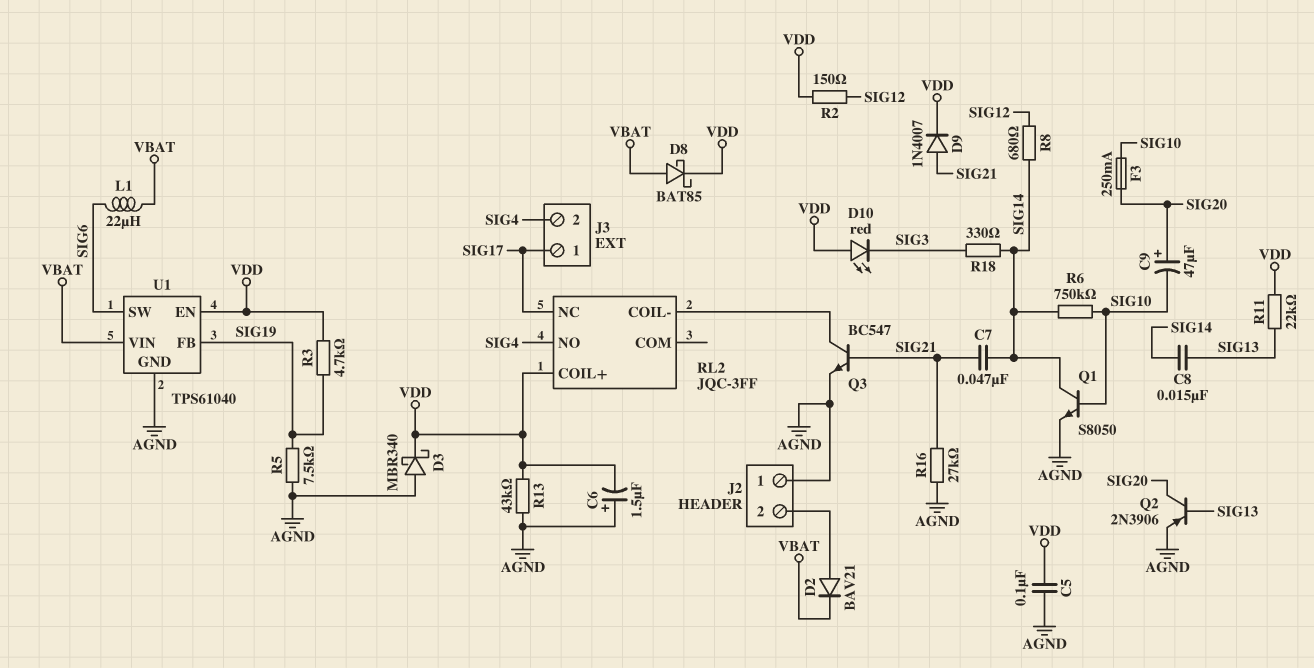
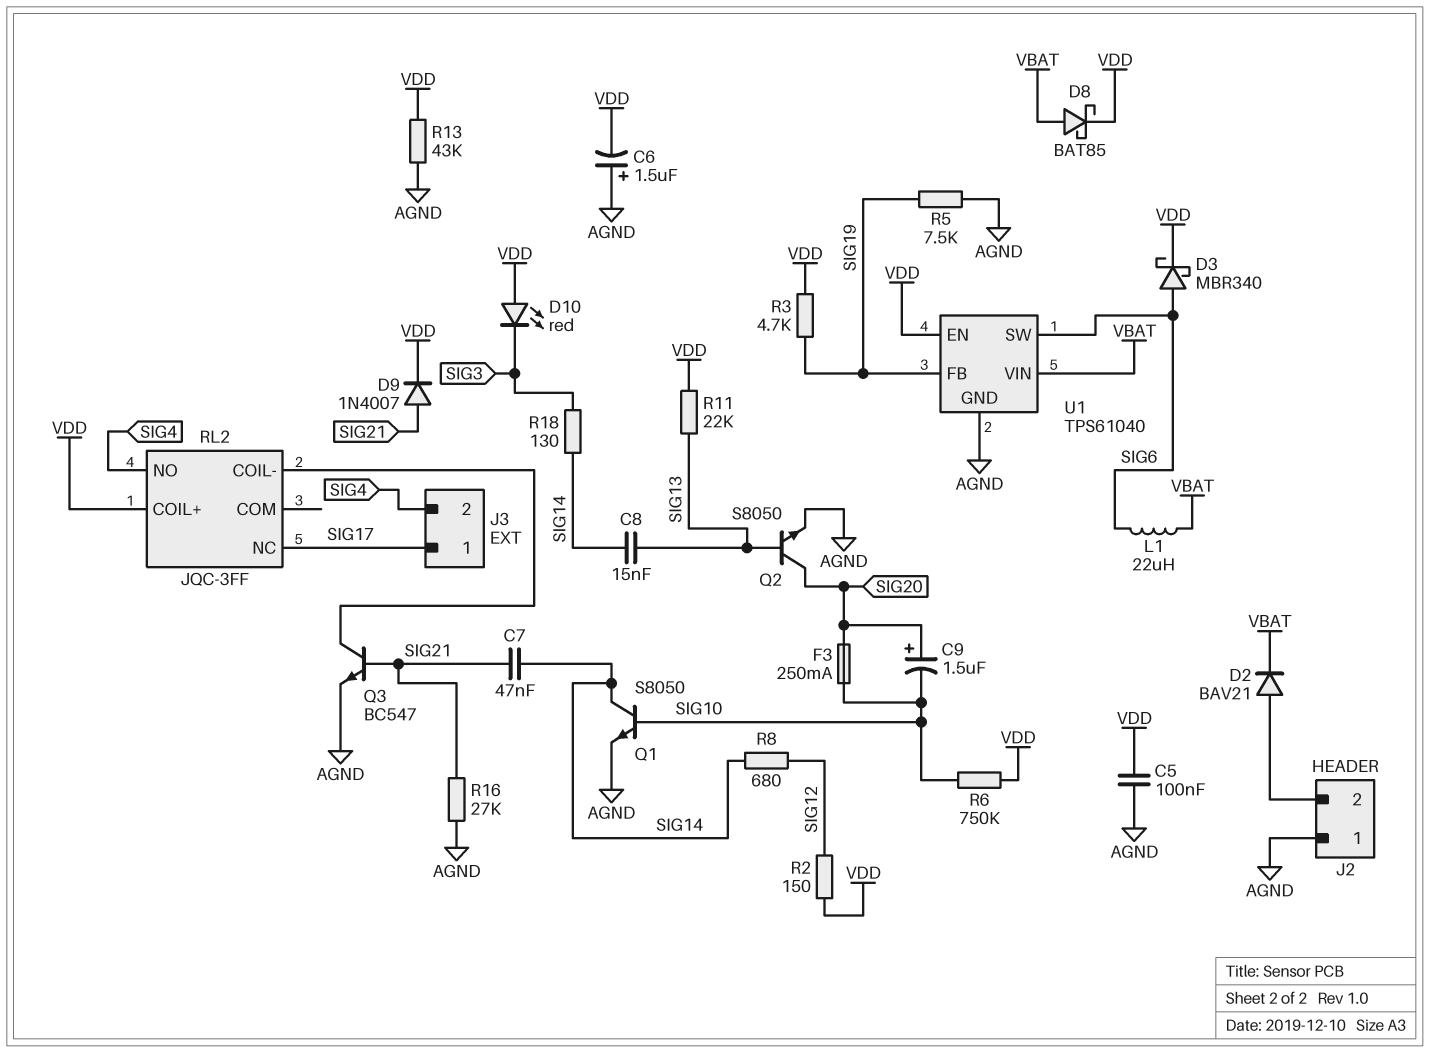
C9: 47uF (plus SIG20, minus SIG10) -> 1.5uF (plus SIG20, minus SIG10)
D3: schottky MBR340 (A AGND, K VDD) -> schottky MBR340 (A SIG6, K VDD)
Q2: PNP 2N3906 (B SIG13, C SIG20, E AGND) -> NPN S8050 (B SIG13, C SIG20, E AGND)
R6: 750k (SIG10, SIG14) -> 750k (SIG10, VDD)
R18: 330 (SIG3, SIG14) -> 130 (SIG3, SIG14)

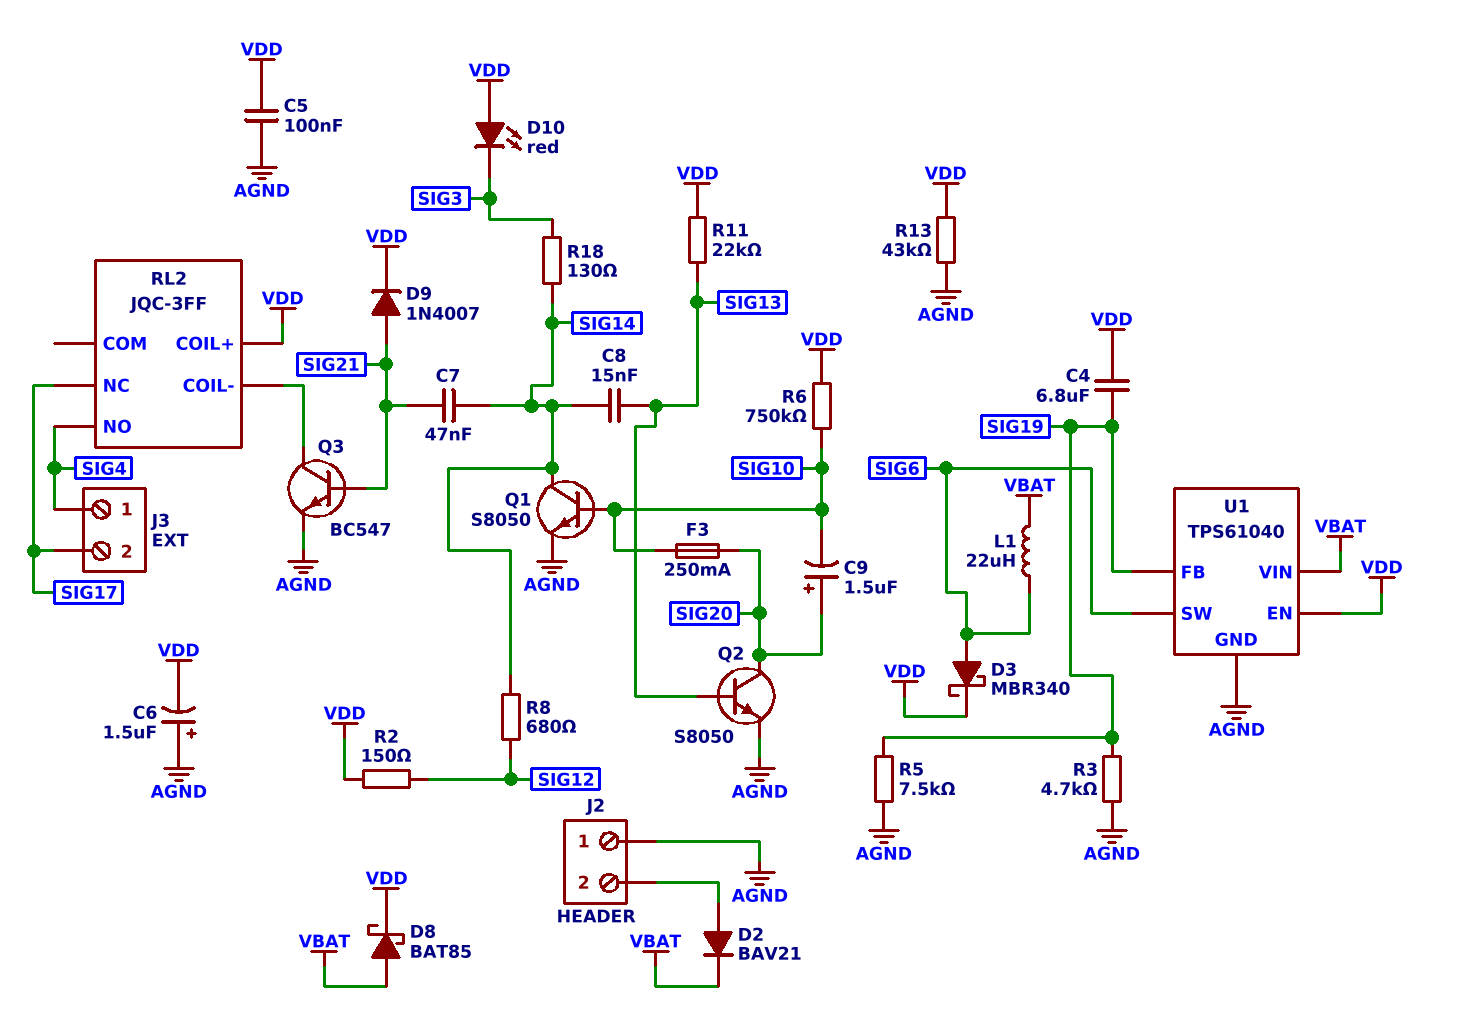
C4: none -> 6.8uF (SIG19, VDD)
J3 pin 1: SIG17 -> SIG4
J3 pin 2: SIG4 -> SIG17
R3: 4.7k (SIG19, VDD) -> 4.7k (AGND, SIG19)
R16: 27k (AGND, SIG21) -> none

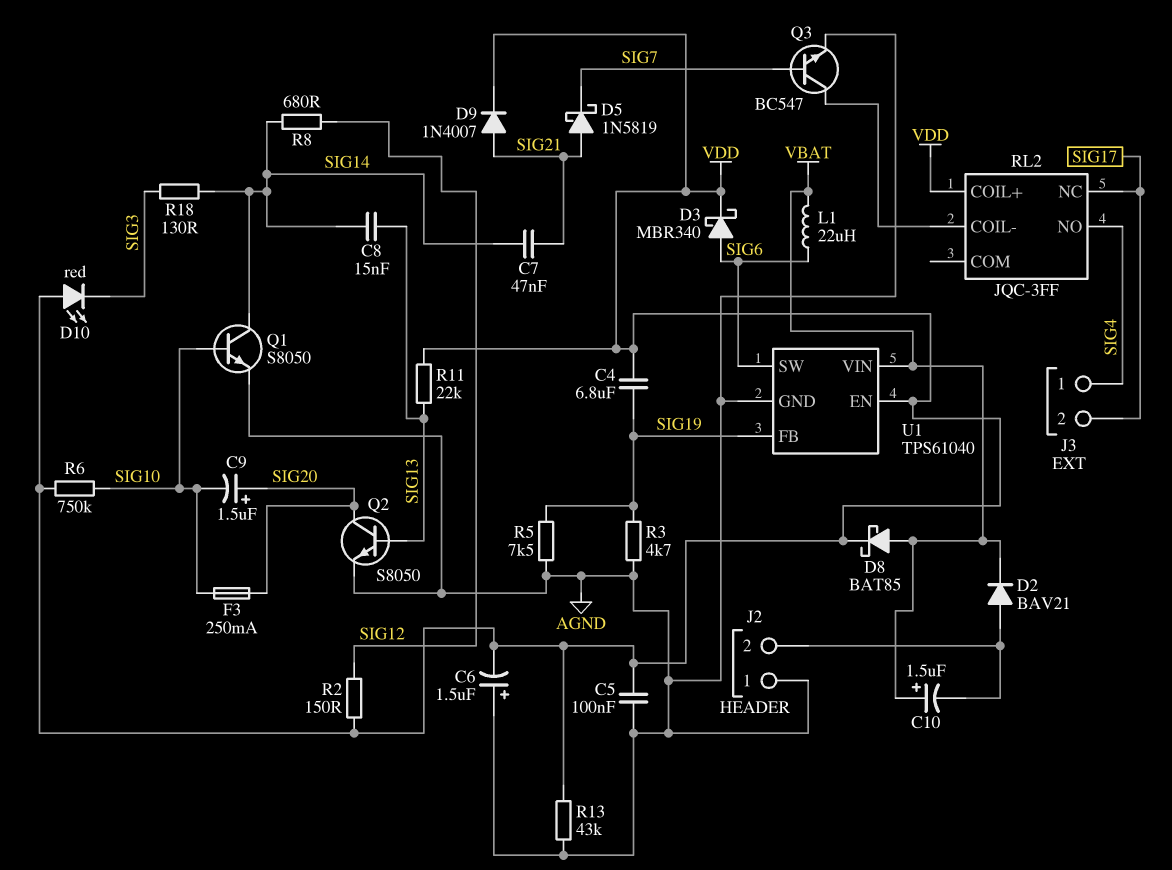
C10: none -> 1.5uF (plus VBAT, minus J2/2)
D5: none -> schottky 1N5819 (A SIG21, K SIG7)
Q3: NPN BC547 (B SIG21, C RL2/COIL-, E AGND) -> NPN BC547 (B SIG7, C RL2/COIL-, E AGND)

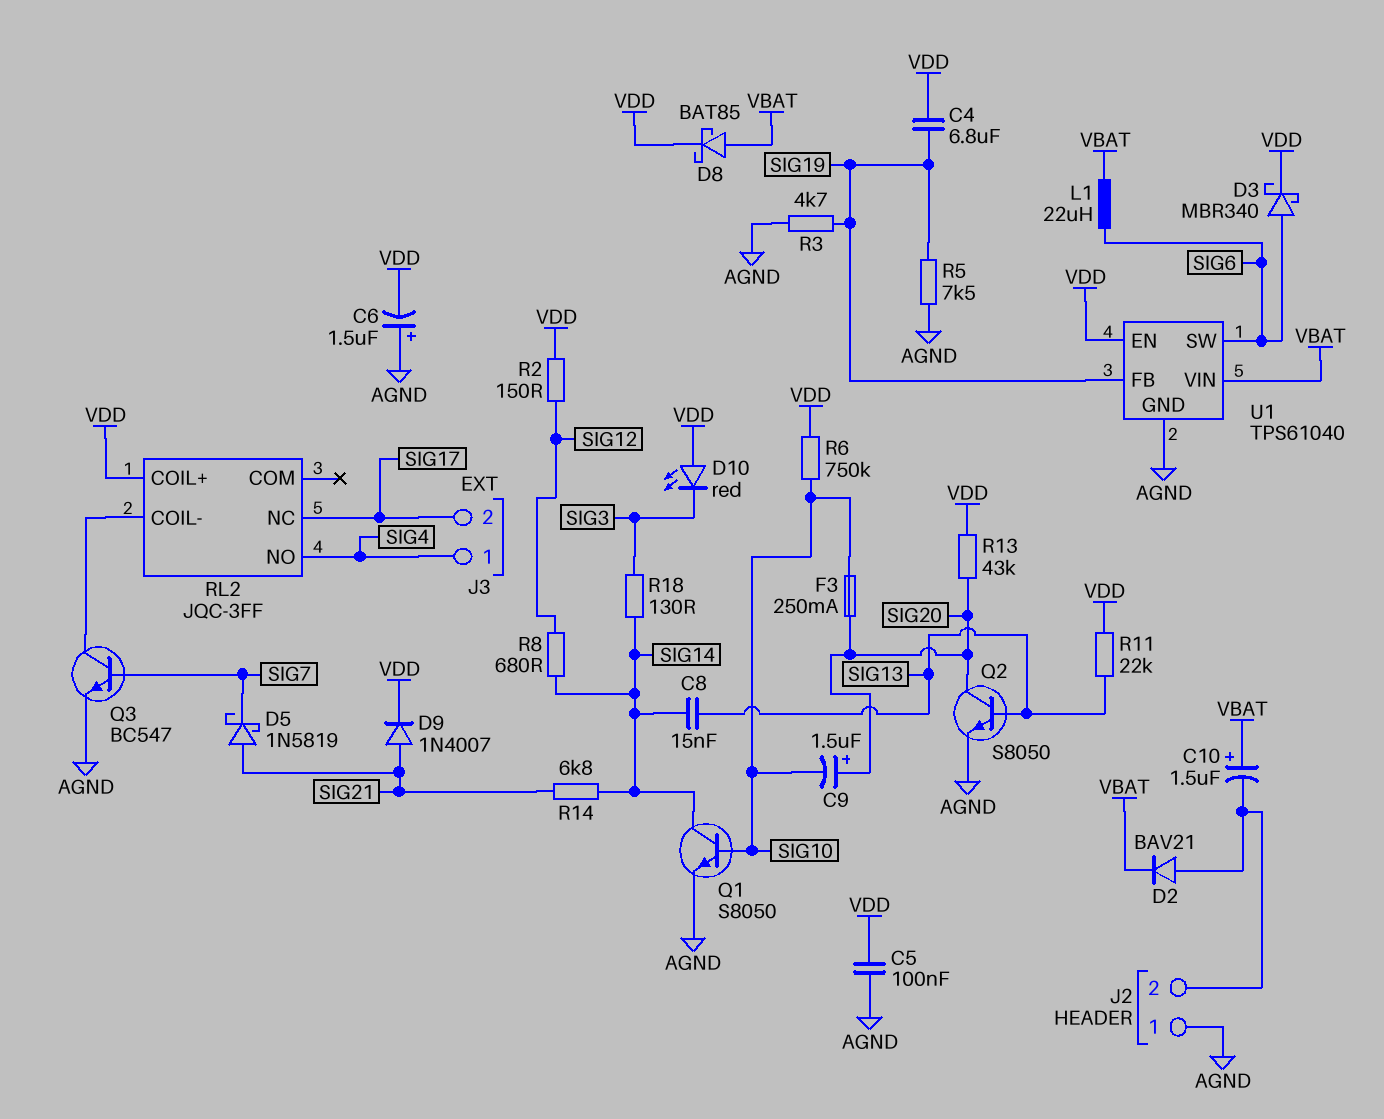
C7: 47nF (SIG14, SIG21) -> none
R13: 43k (AGND, VDD) -> 43k (SIG20, VDD)
R14: none -> 6.8k (SIG14, SIG21)

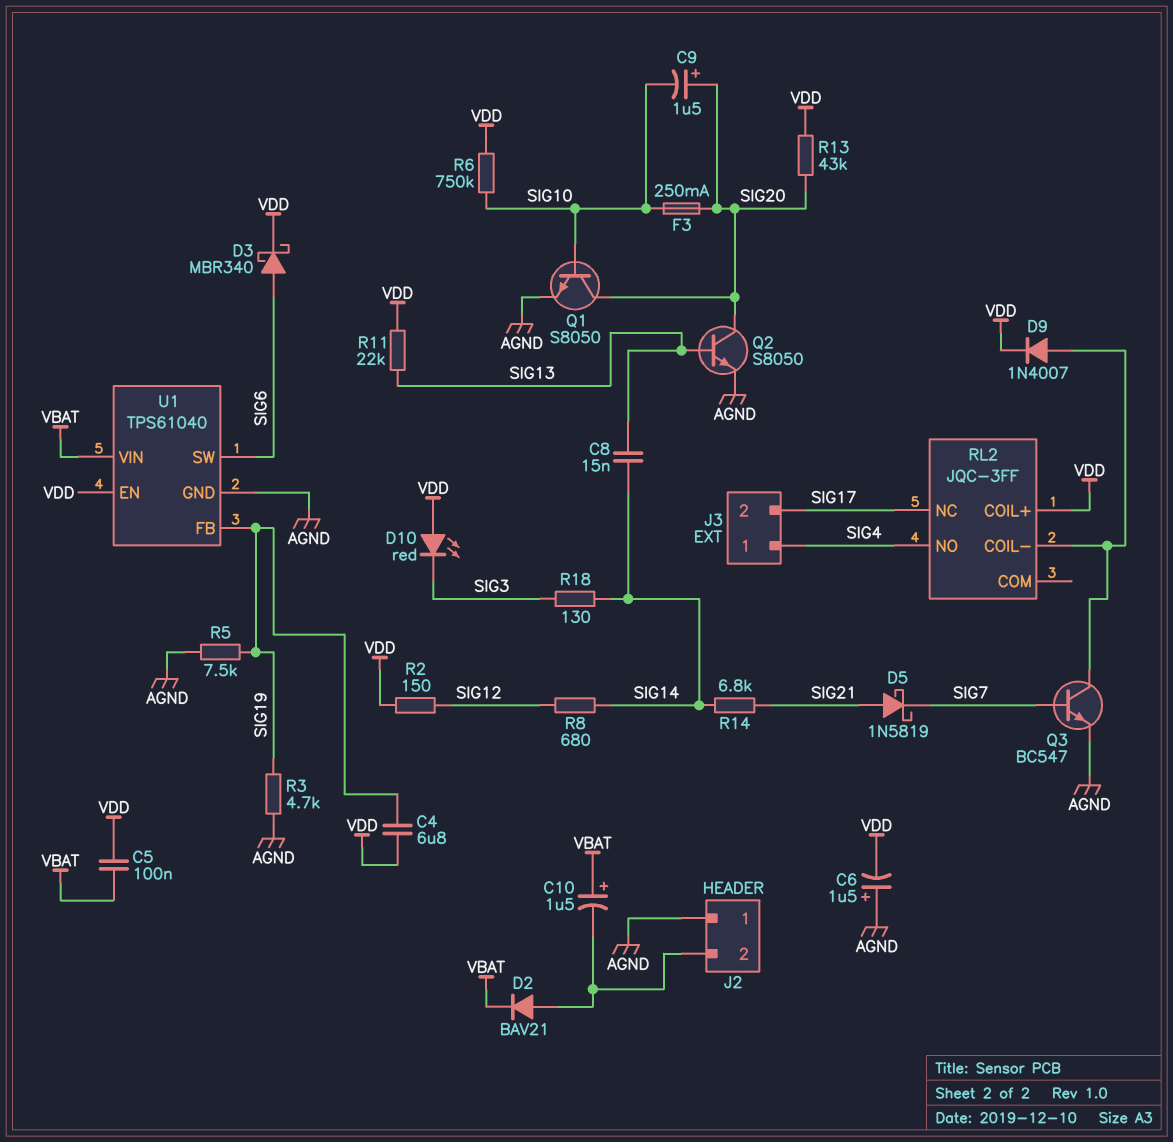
C5: 100nF (AGND, VDD) -> 100nF (VBAT, VDD)
D8: schottky BAT85 (A VBAT, K VDD) -> none
D9: diode 1N4007 (A SIG21, K VDD) -> diode 1N4007 (A RL2/COIL-, K VDD)
L1: 22uH (SIG6, VBAT) -> none
Q1: NPN S8050 (B SIG10, C SIG14, E AGND) -> NPN S8050 (B SIG10, C SIG20, E AGND)

